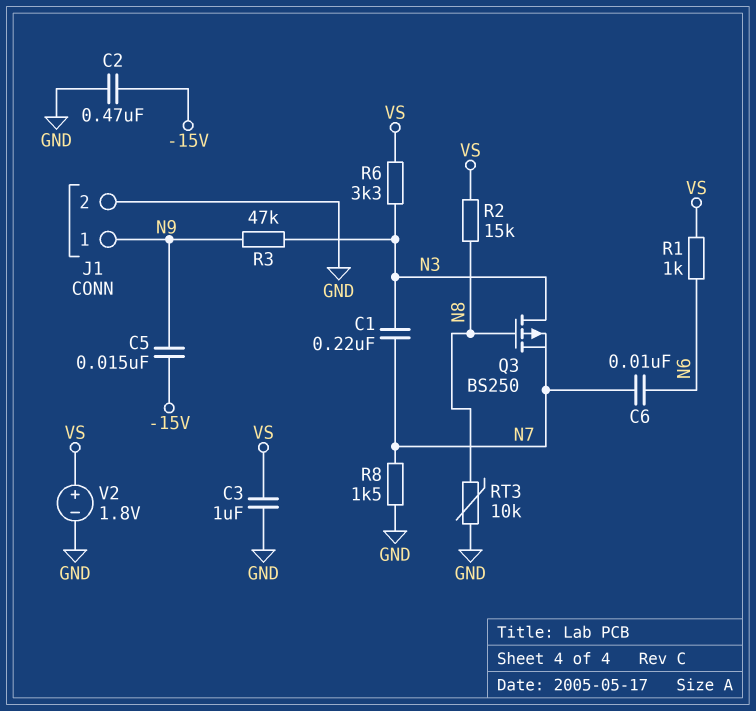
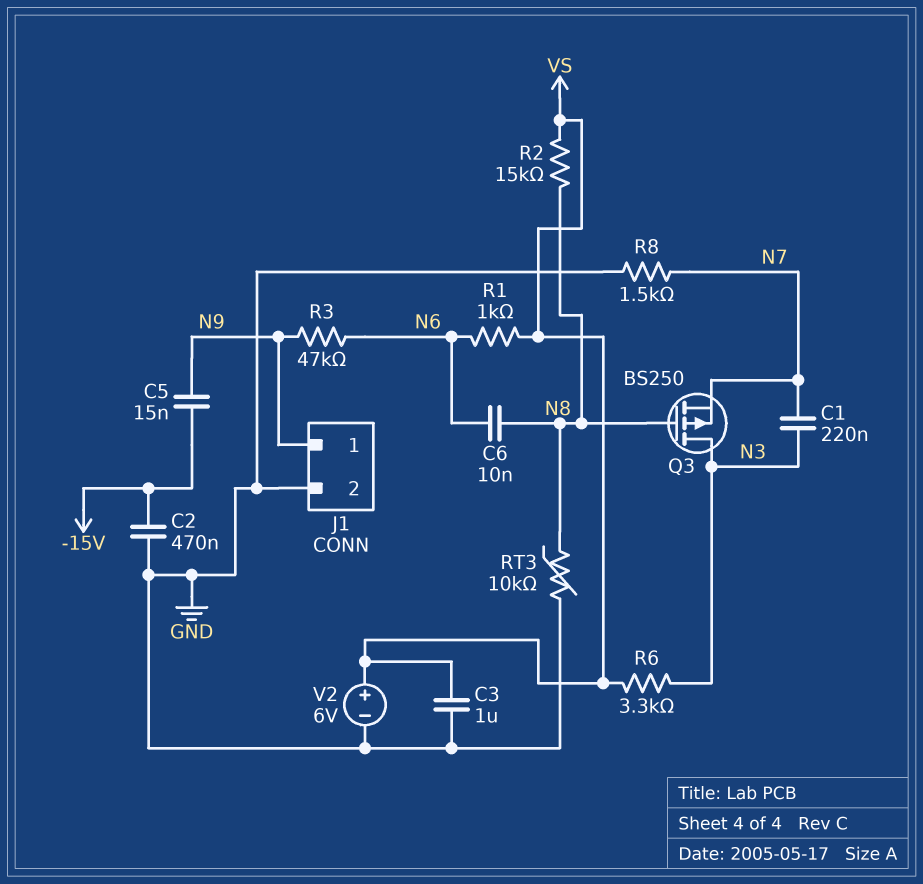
C6: 10nF (N6, N7) -> 10nF (N6, N8)
R3: 47k (N3, N9) -> 47k (N6, N9)
V2: 1.8V (plus VS, minus GND) -> 6V (plus VS, minus GND)

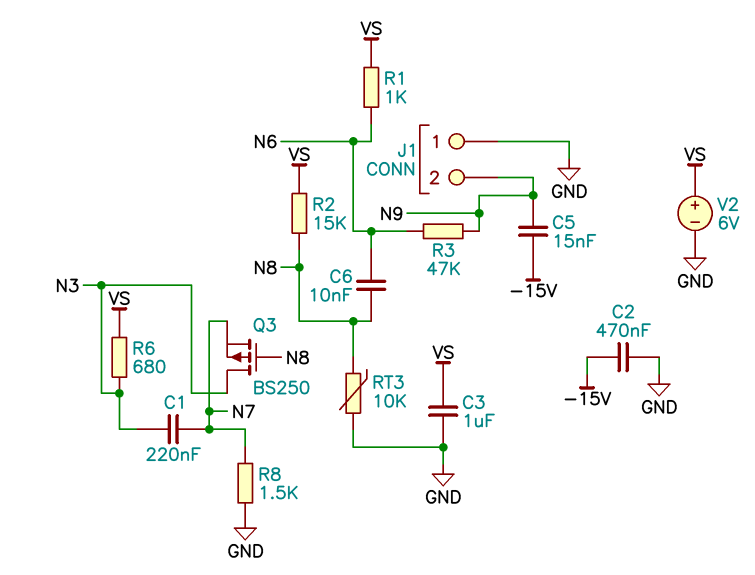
J1 pin 1: N9 -> GND
J1 pin 2: GND -> N9
R6: 3.3k (N3, VS) -> 680 (N3, VS)

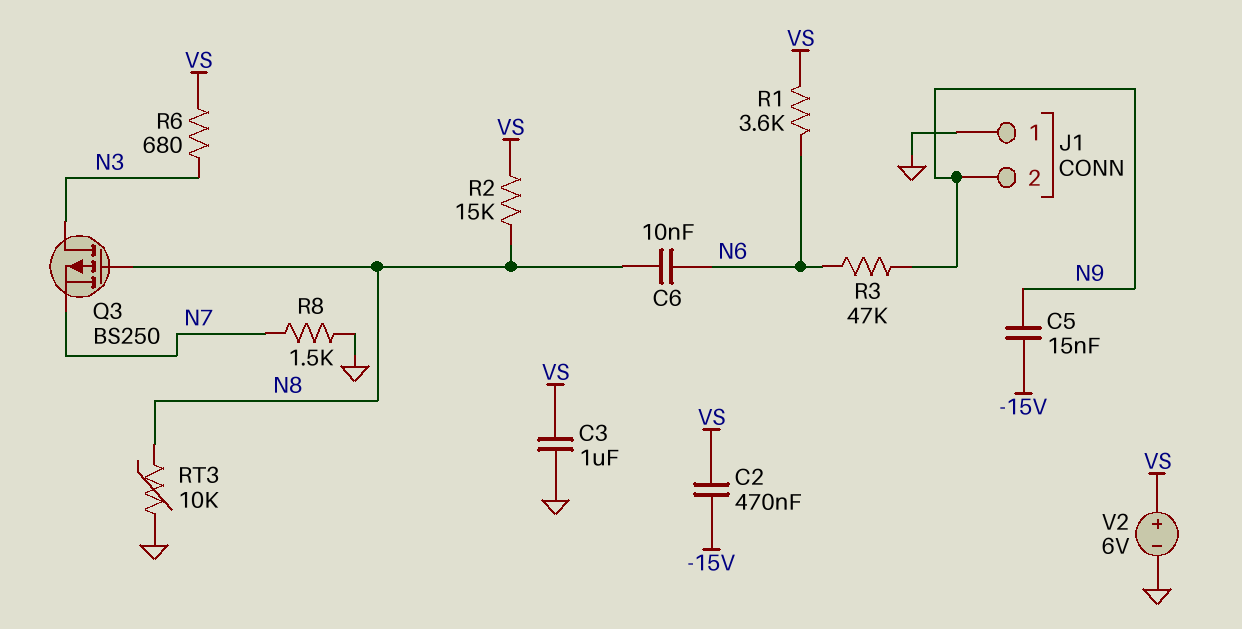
C1: 220nF (N3, N7) -> none
C2: 470nF (-15V, GND) -> 470nF (-15V, VS)
R1: 1k (N6, VS) -> 3.6k (N6, VS)

